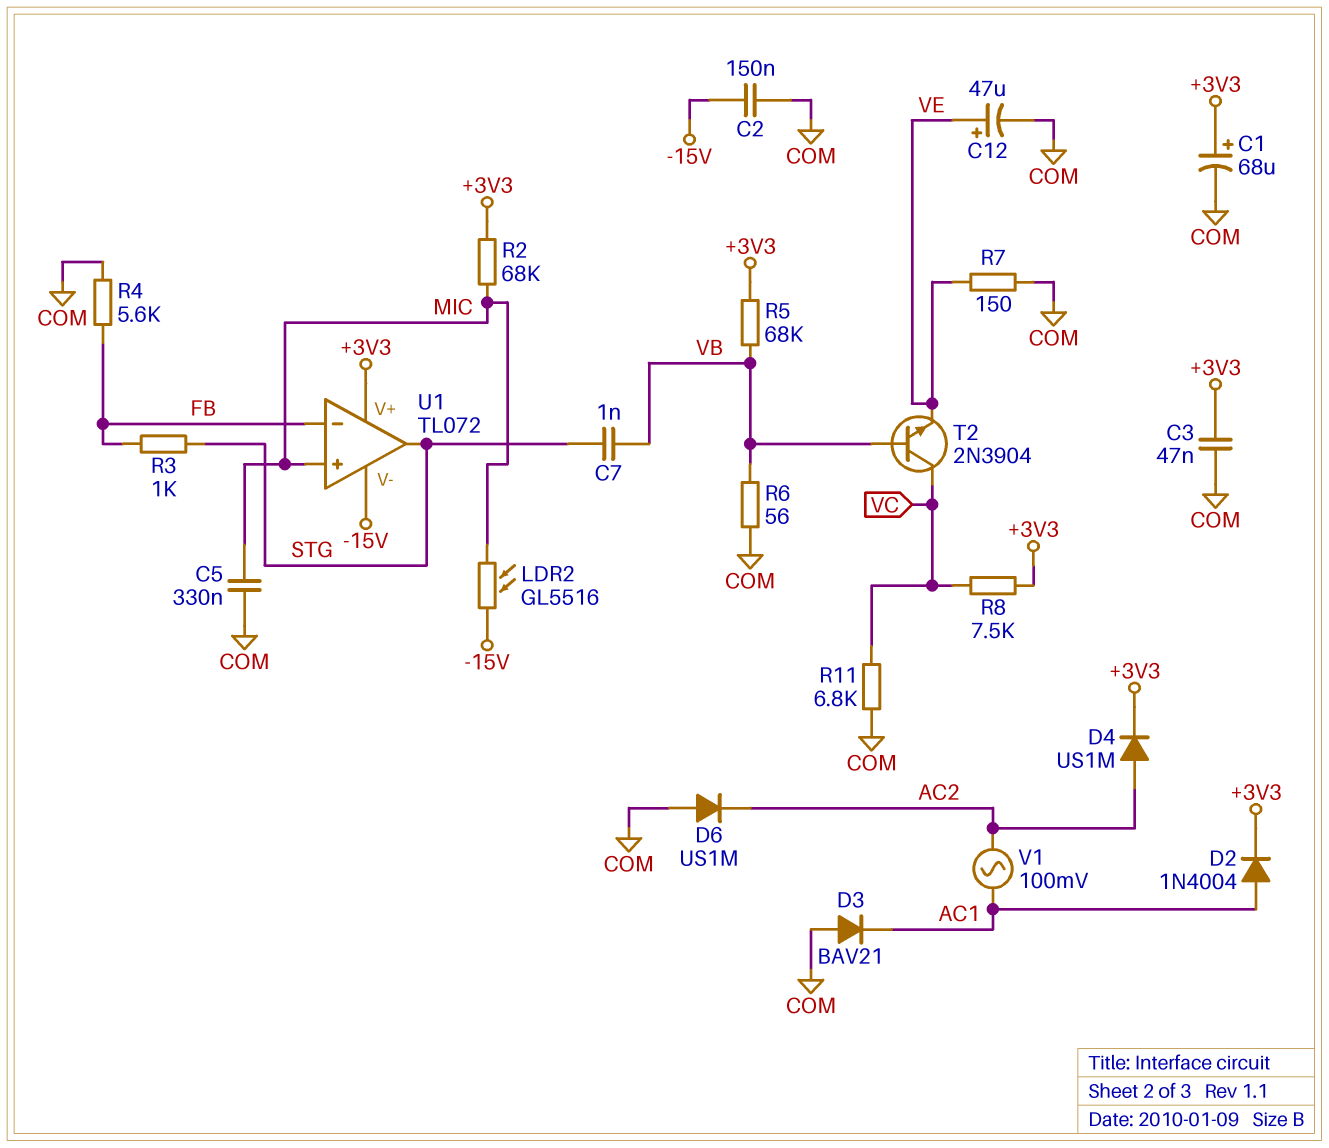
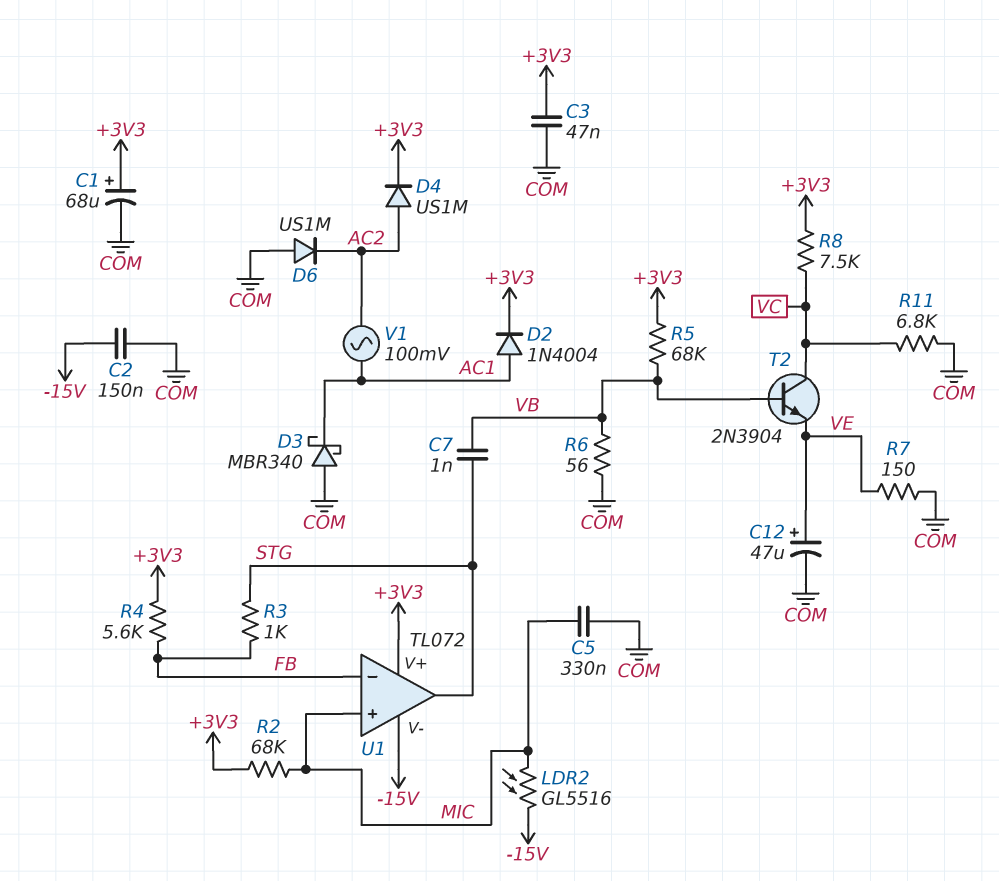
D3: diode BAV21 (A COM, K AC1) -> schottky MBR340 (A COM, K AC1)
R4: 5.6k (COM, FB) -> 5.6k (+3V3, FB)

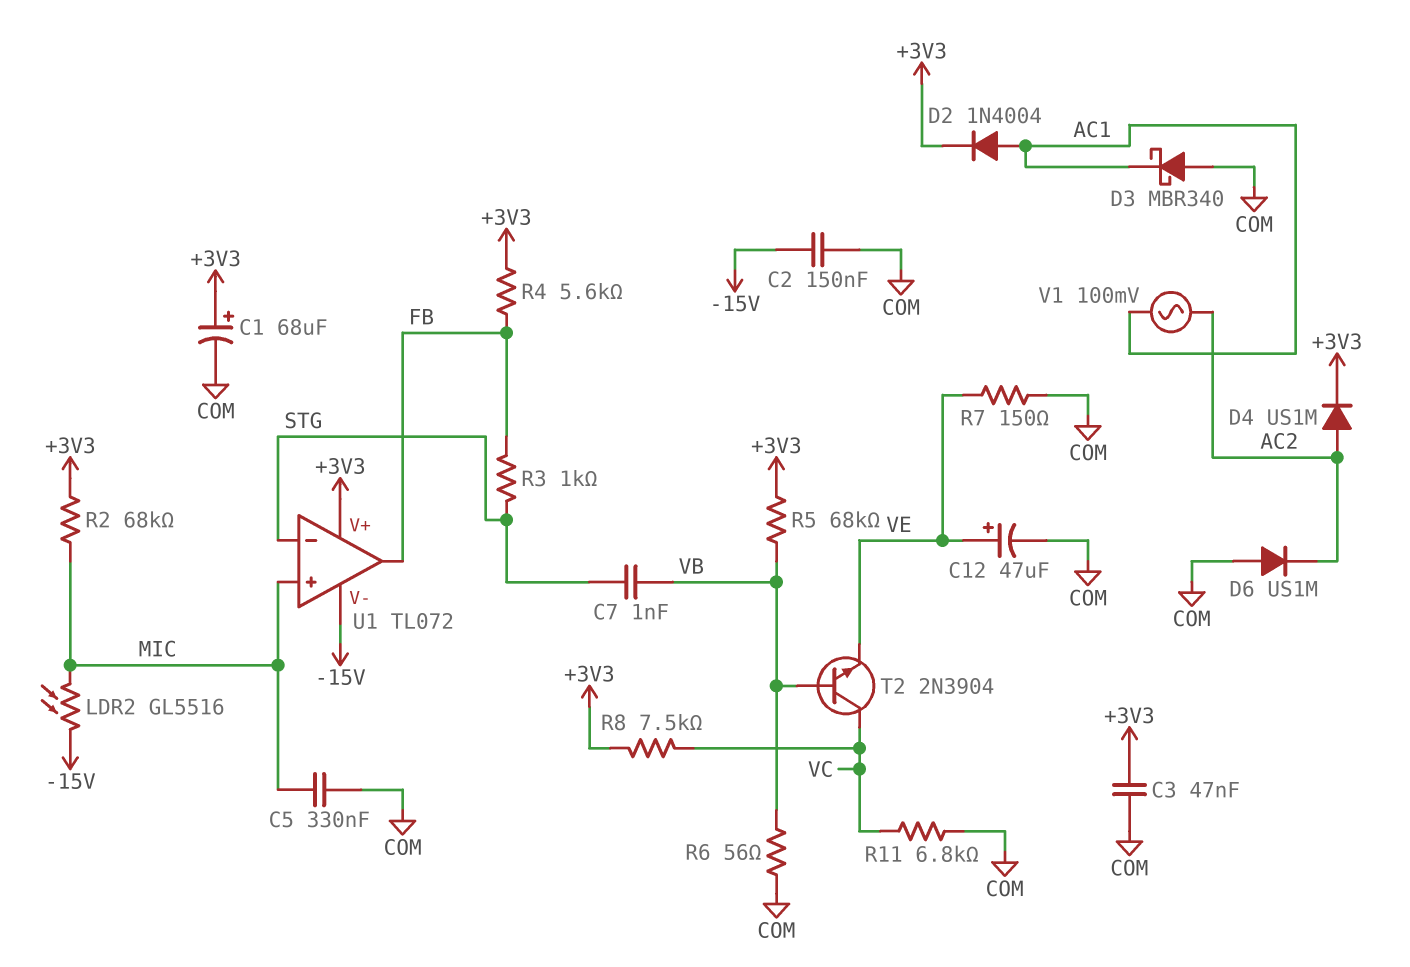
U1 pin in-: FB -> STG
U1 pin out: STG -> FB

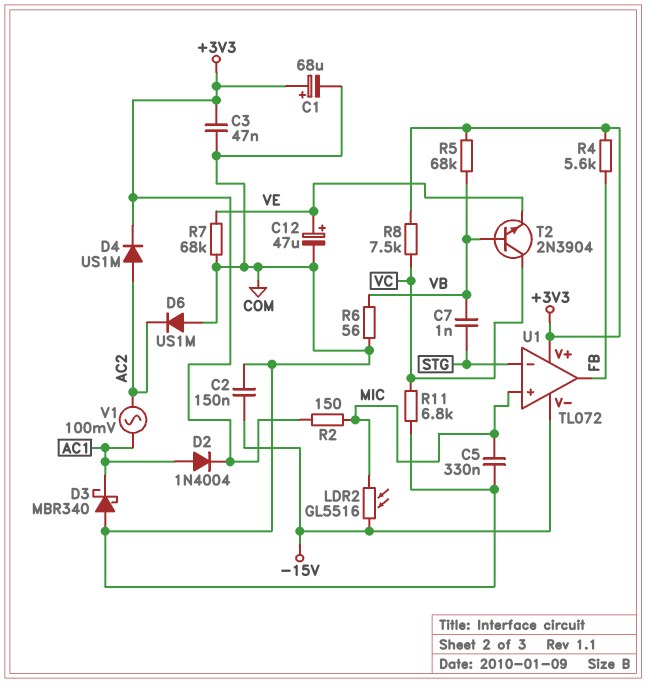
R2: 68k (+3V3, MIC) -> 150 (+3V3, MIC)
R3: 1k (FB, STG) -> none
R7: 150 (COM, VE) -> 68k (COM, VE)

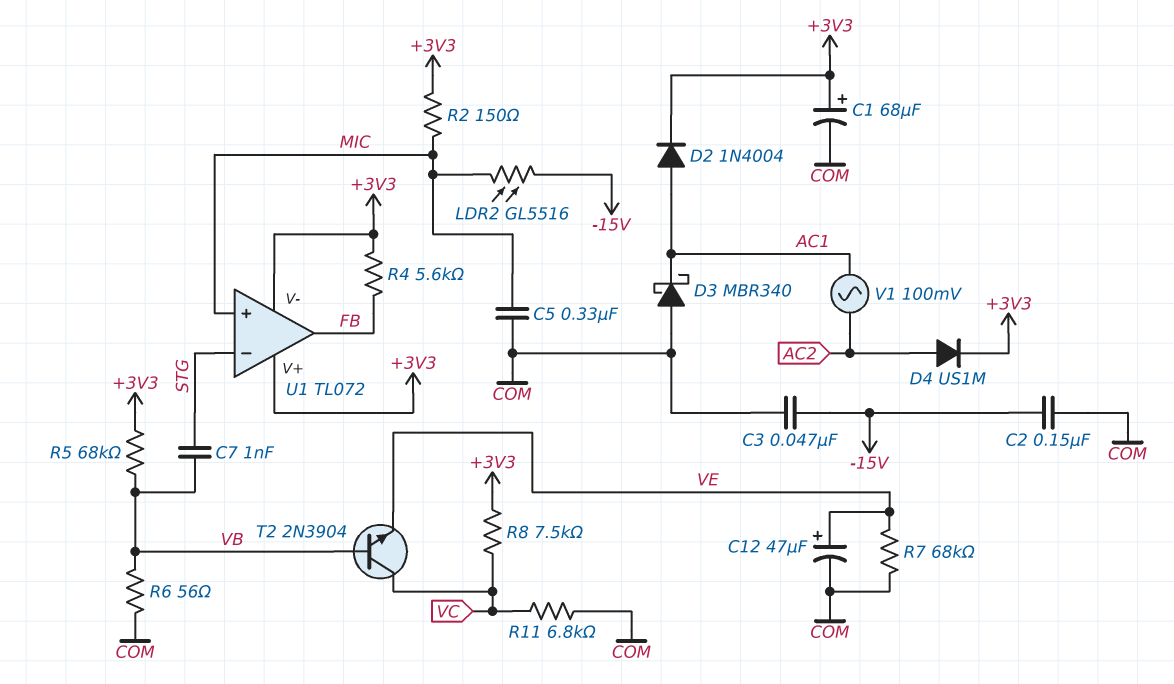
C3: 47nF (+3V3, COM) -> 47nF (-15V, COM)
D6: diode US1M (A COM, K AC2) -> none
U1 pin V-: -15V -> +3V3

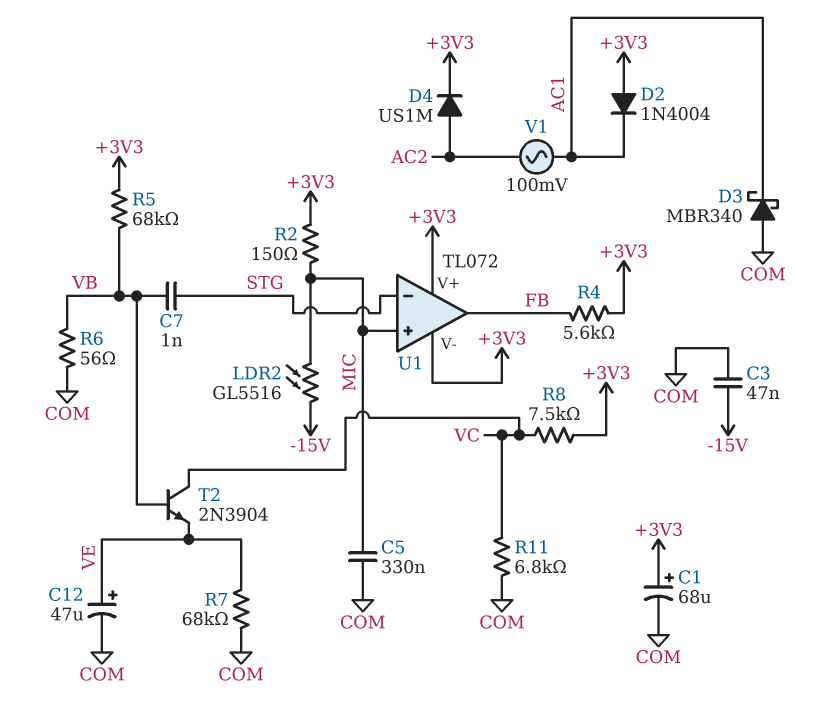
C2: 150nF (-15V, COM) -> none
D2: diode 1N4004 (A AC1, K +3V3) -> diode 1N4004 (A +3V3, K AC1)

